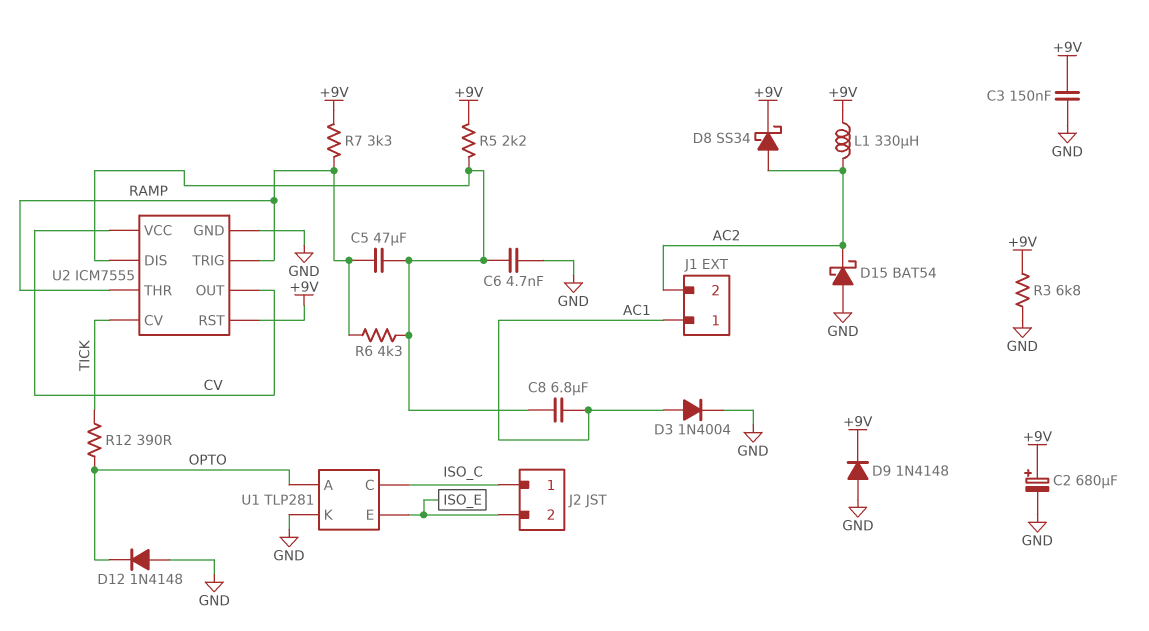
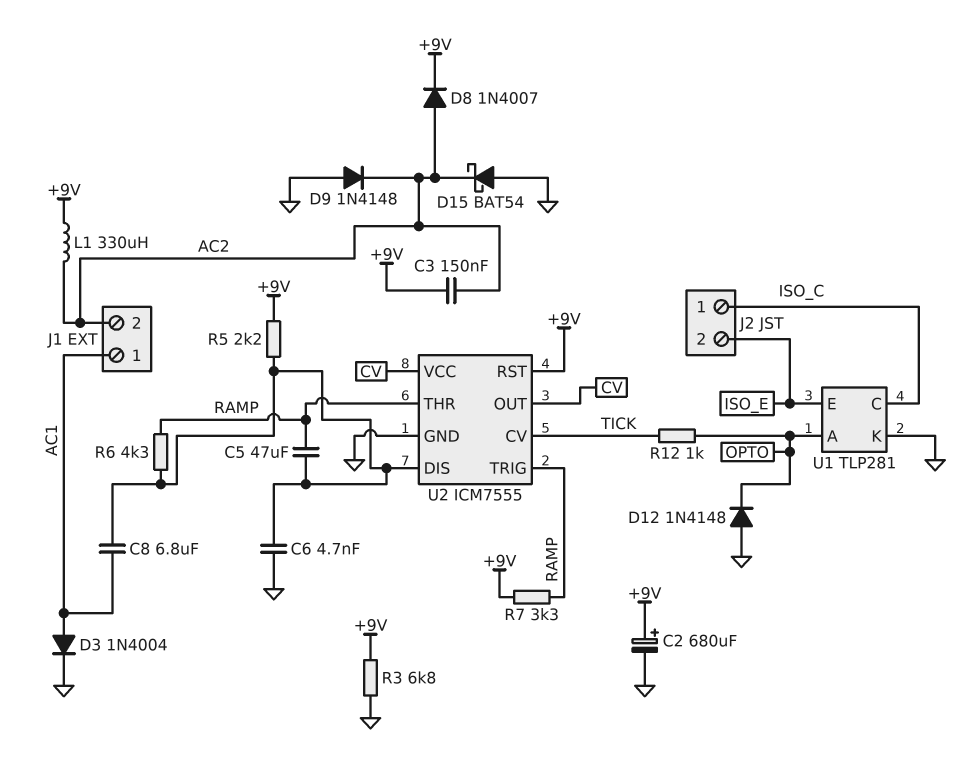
C3: 150nF (+9V, GND) -> 150nF (+9V, AC2)
D8: schottky SS34 (A AC2, K +9V) -> diode 1N4007 (A AC2, K +9V)
D9: diode 1N4148 (A GND, K +9V) -> diode 1N4148 (A GND, K AC2)
R12: 390 (OPTO, TICK) -> 1k (OPTO, TICK)

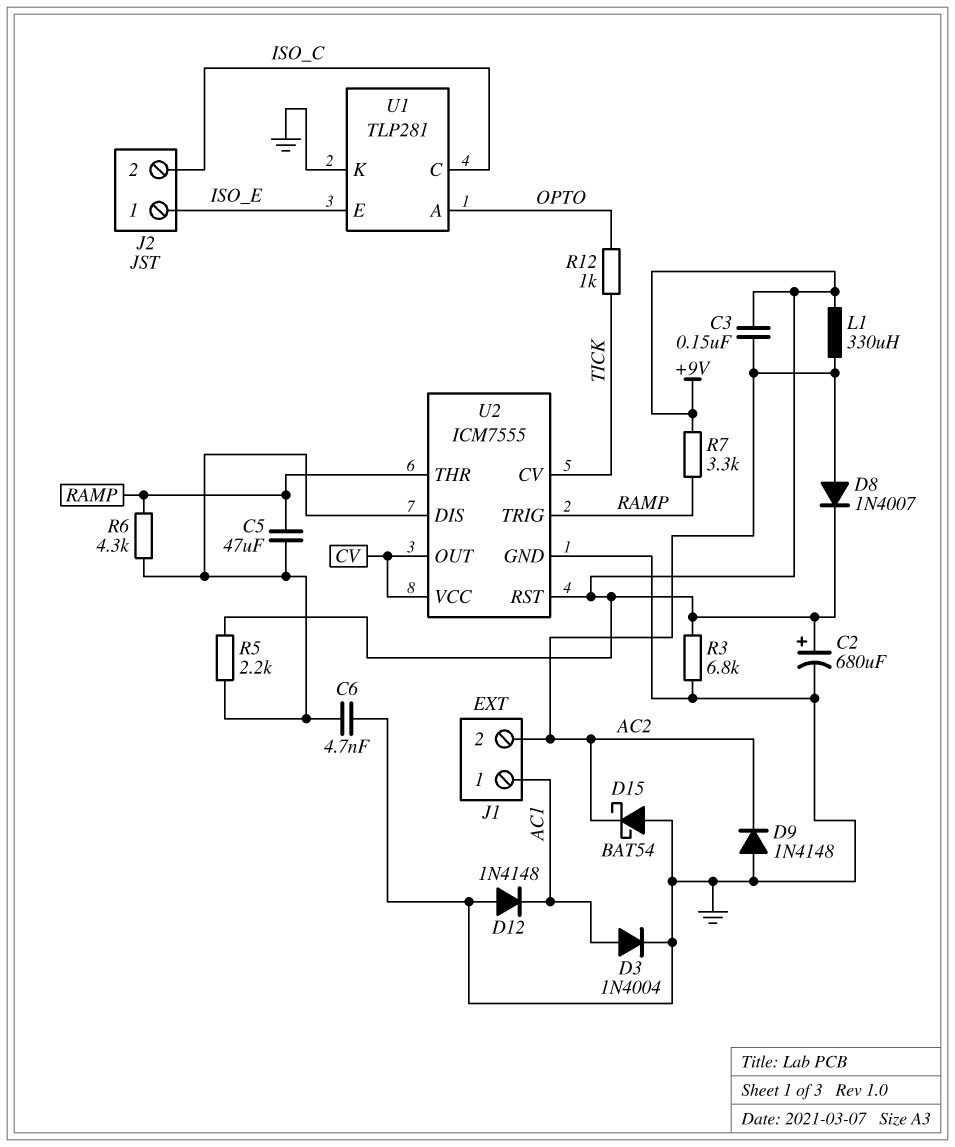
C8: 6.8uF (AC1, U2/DIS) -> none
D12: diode 1N4148 (A GND, K OPTO) -> diode 1N4148 (A GND, K AC1)
J2 pin 1: ISO_C -> ISO_E
J2 pin 2: ISO_E -> ISO_C

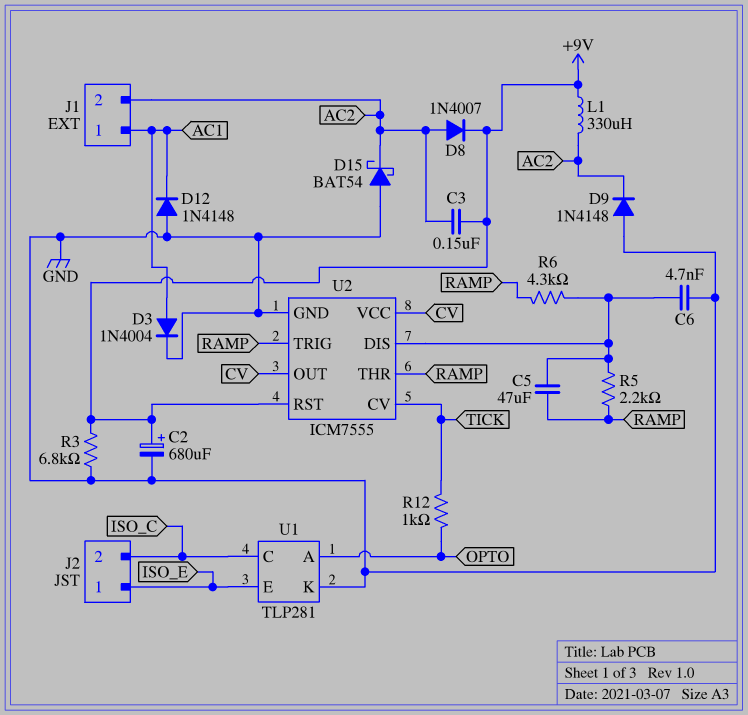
R5: 2.2k (+9V, U2/DIS) -> 2.2k (RAMP, U2/DIS)
R7: 3.3k (+9V, RAMP) -> none

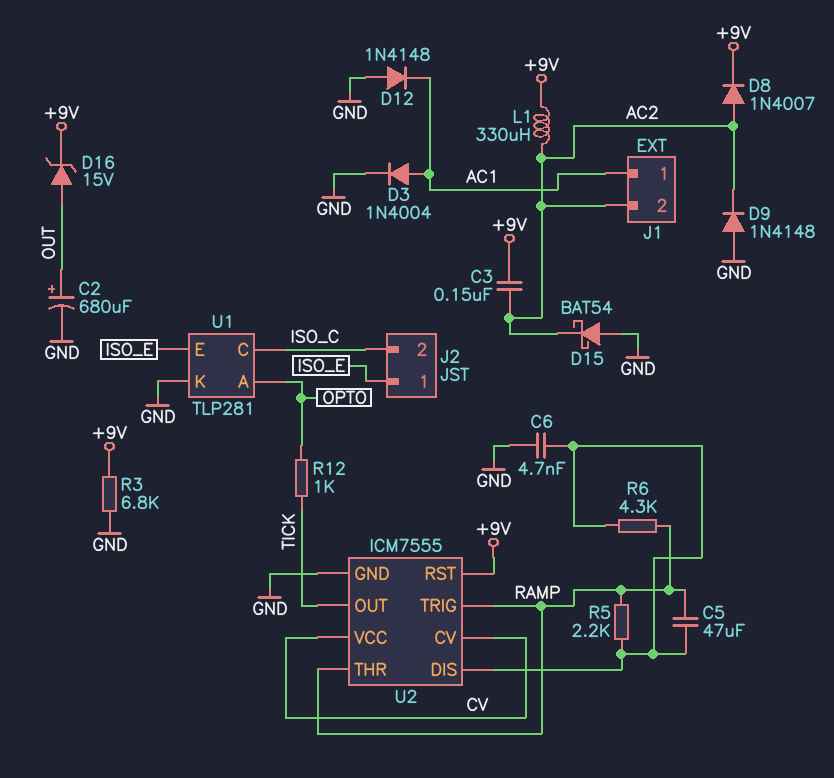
C2: 680uF (plus +9V, minus GND) -> 680uF (plus OUT, minus GND)
D16: none -> zener 15V (A OUT, K +9V)
U2 pin CV: TICK -> CV
U2 pin OUT: CV -> TICK

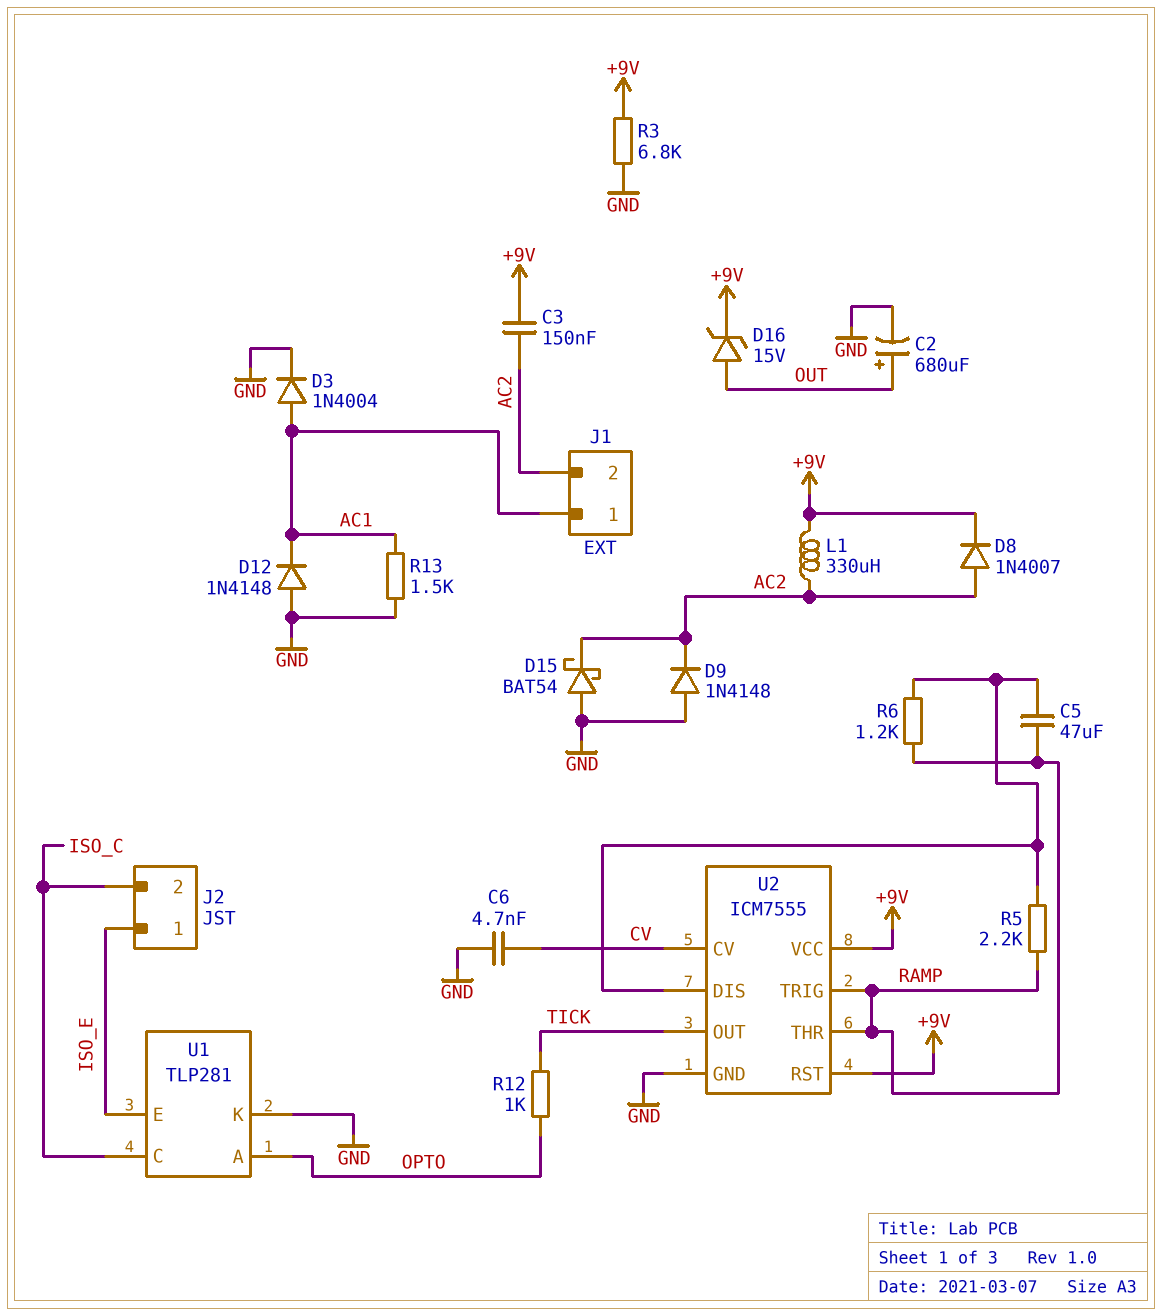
C6: 4.7nF (GND, U2/DIS) -> 4.7nF (CV, GND)
R6: 4.3k (RAMP, U2/DIS) -> 1.2k (RAMP, U2/DIS)
R13: none -> 1.5k (AC1, GND)
U2 pin VCC: CV -> +9V

